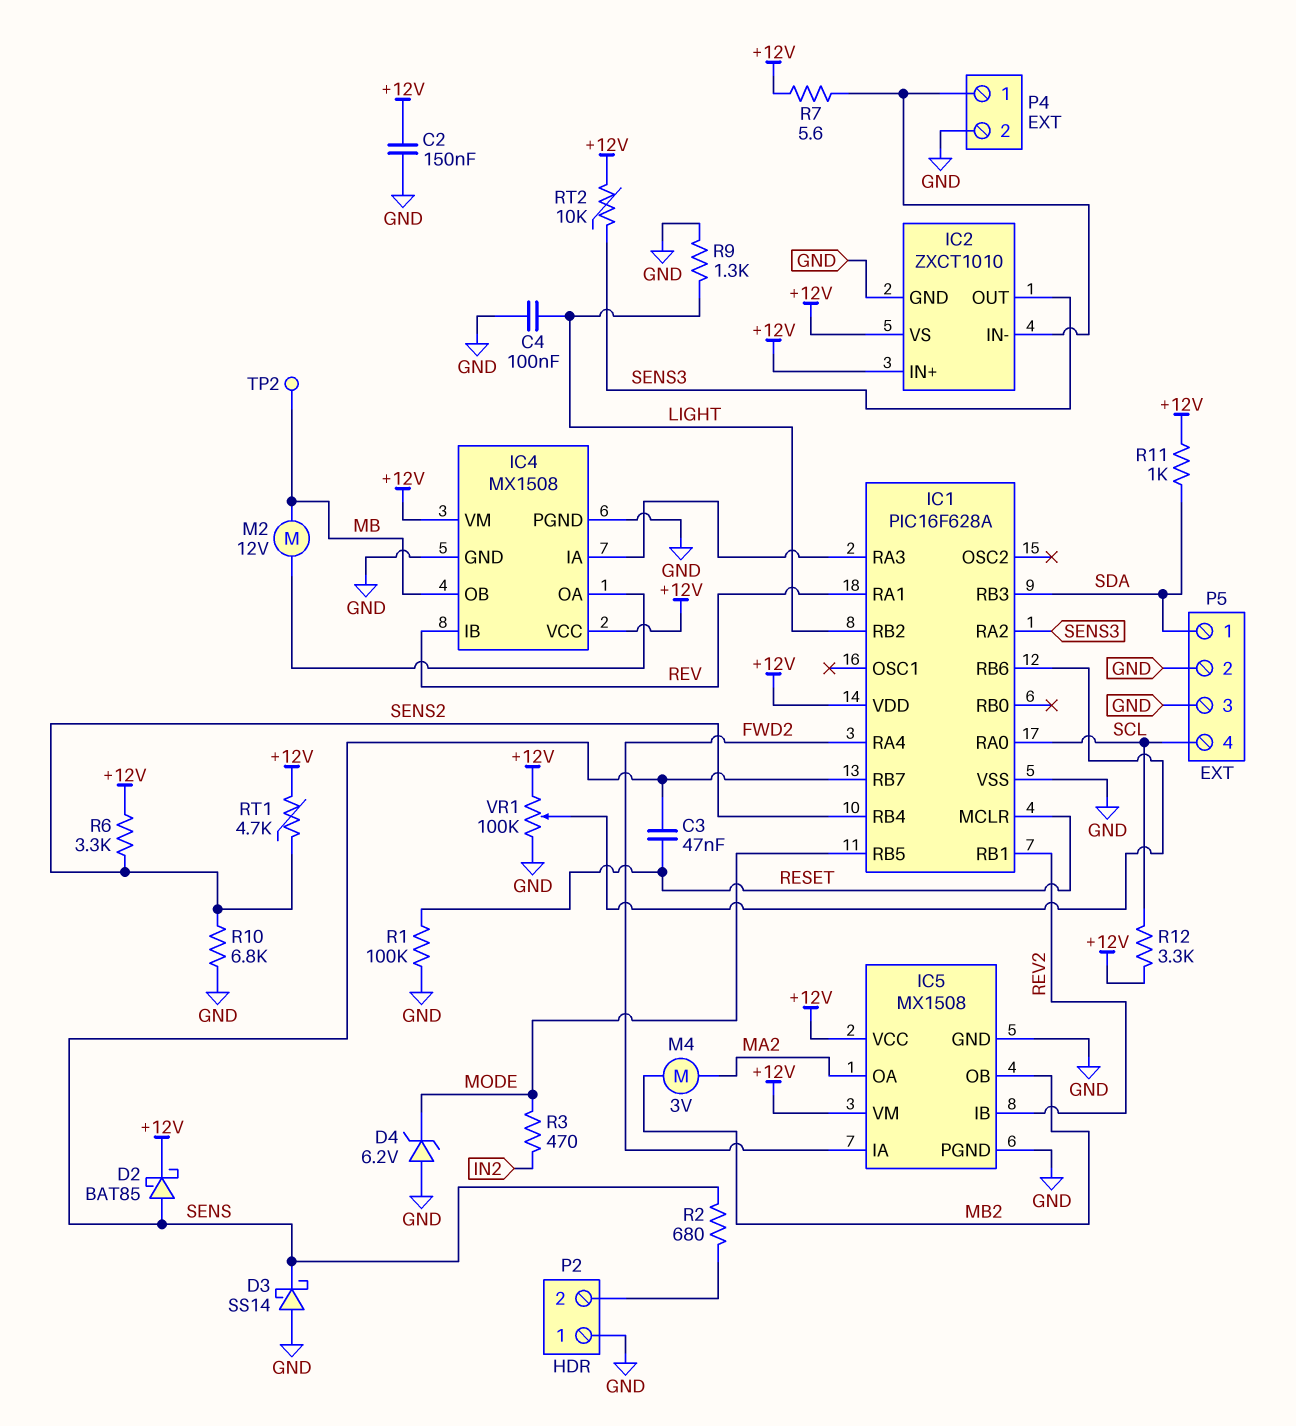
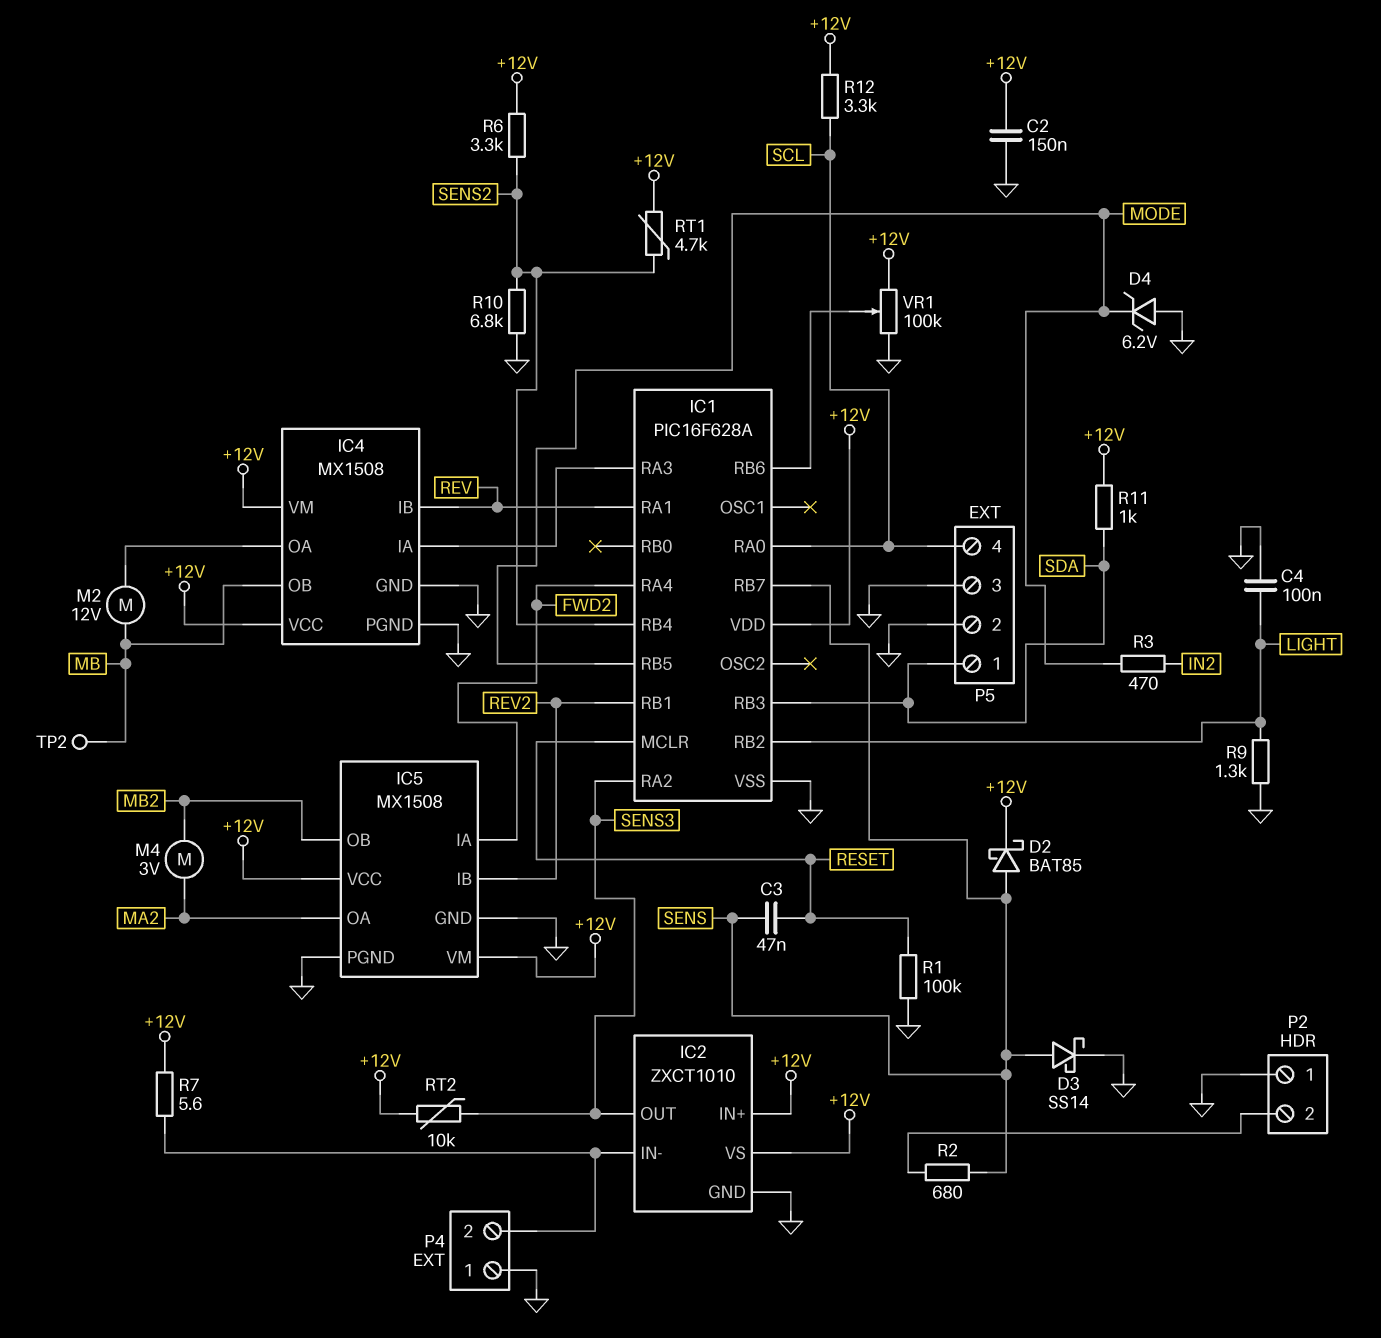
D3: schottky SS14 (A GND, K SENS) -> schottky SS14 (A SENS, K GND)
P4 pin 1: IC2/IN- -> GND
P4 pin 2: GND -> IC2/IN-

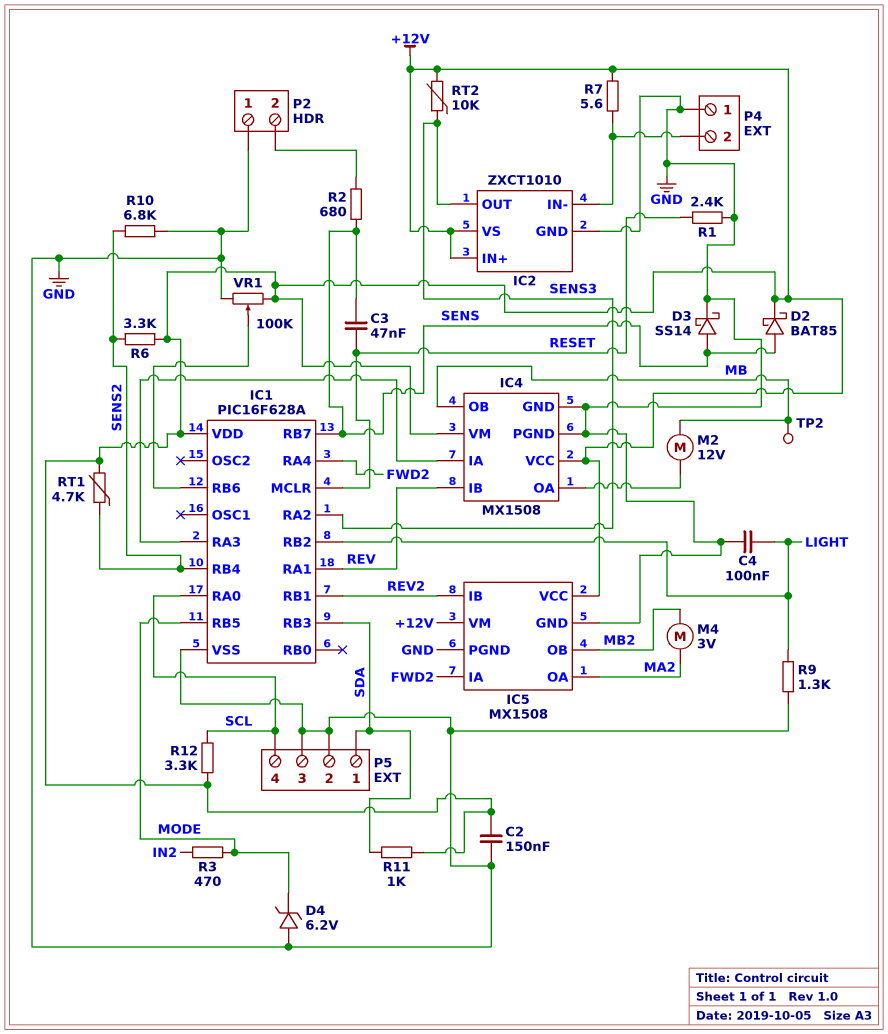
R1: 100k (GND, RESET) -> 2.4k (GND, RESET)

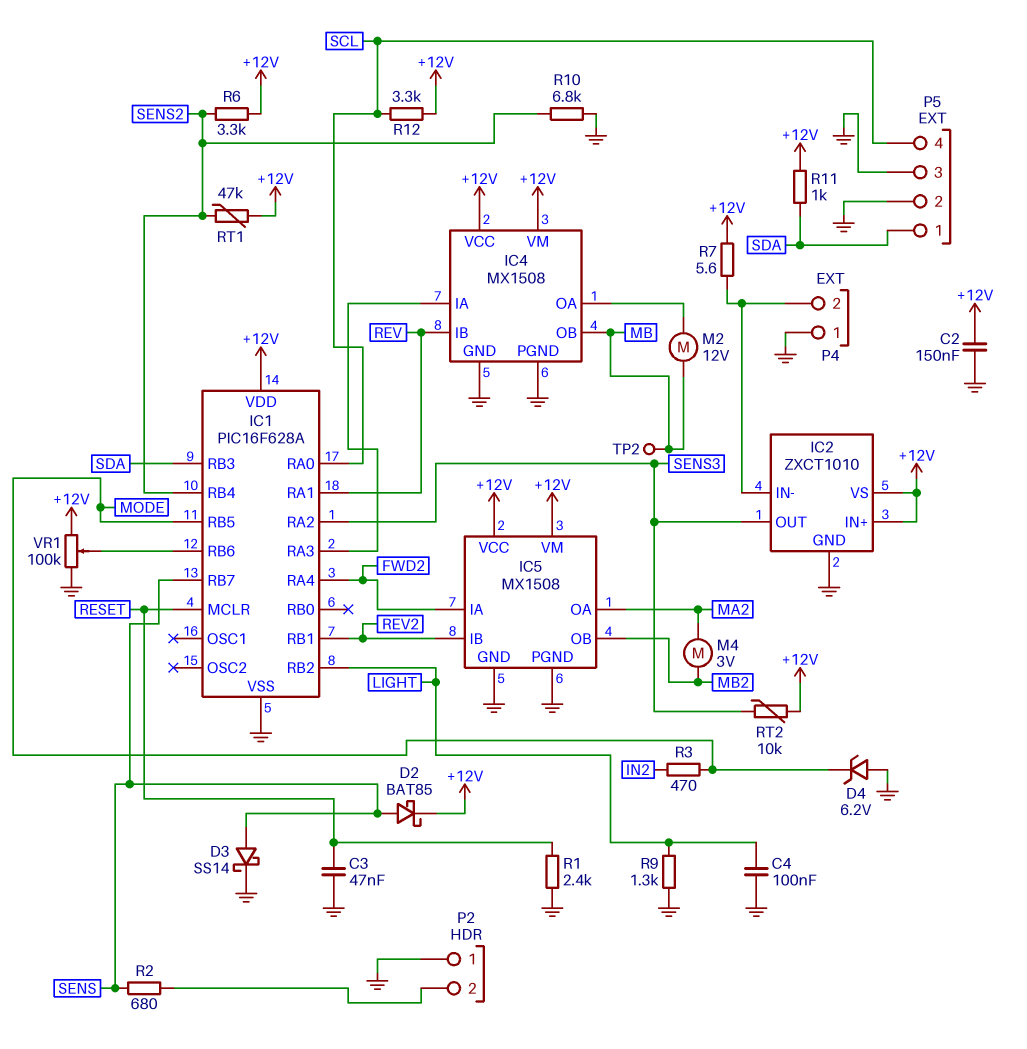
C3: 47nF (RESET, SENS) -> 47nF (GND, RESET)
RT1: 4.7k (+12V, SENS2) -> 47k (+12V, SENS2)

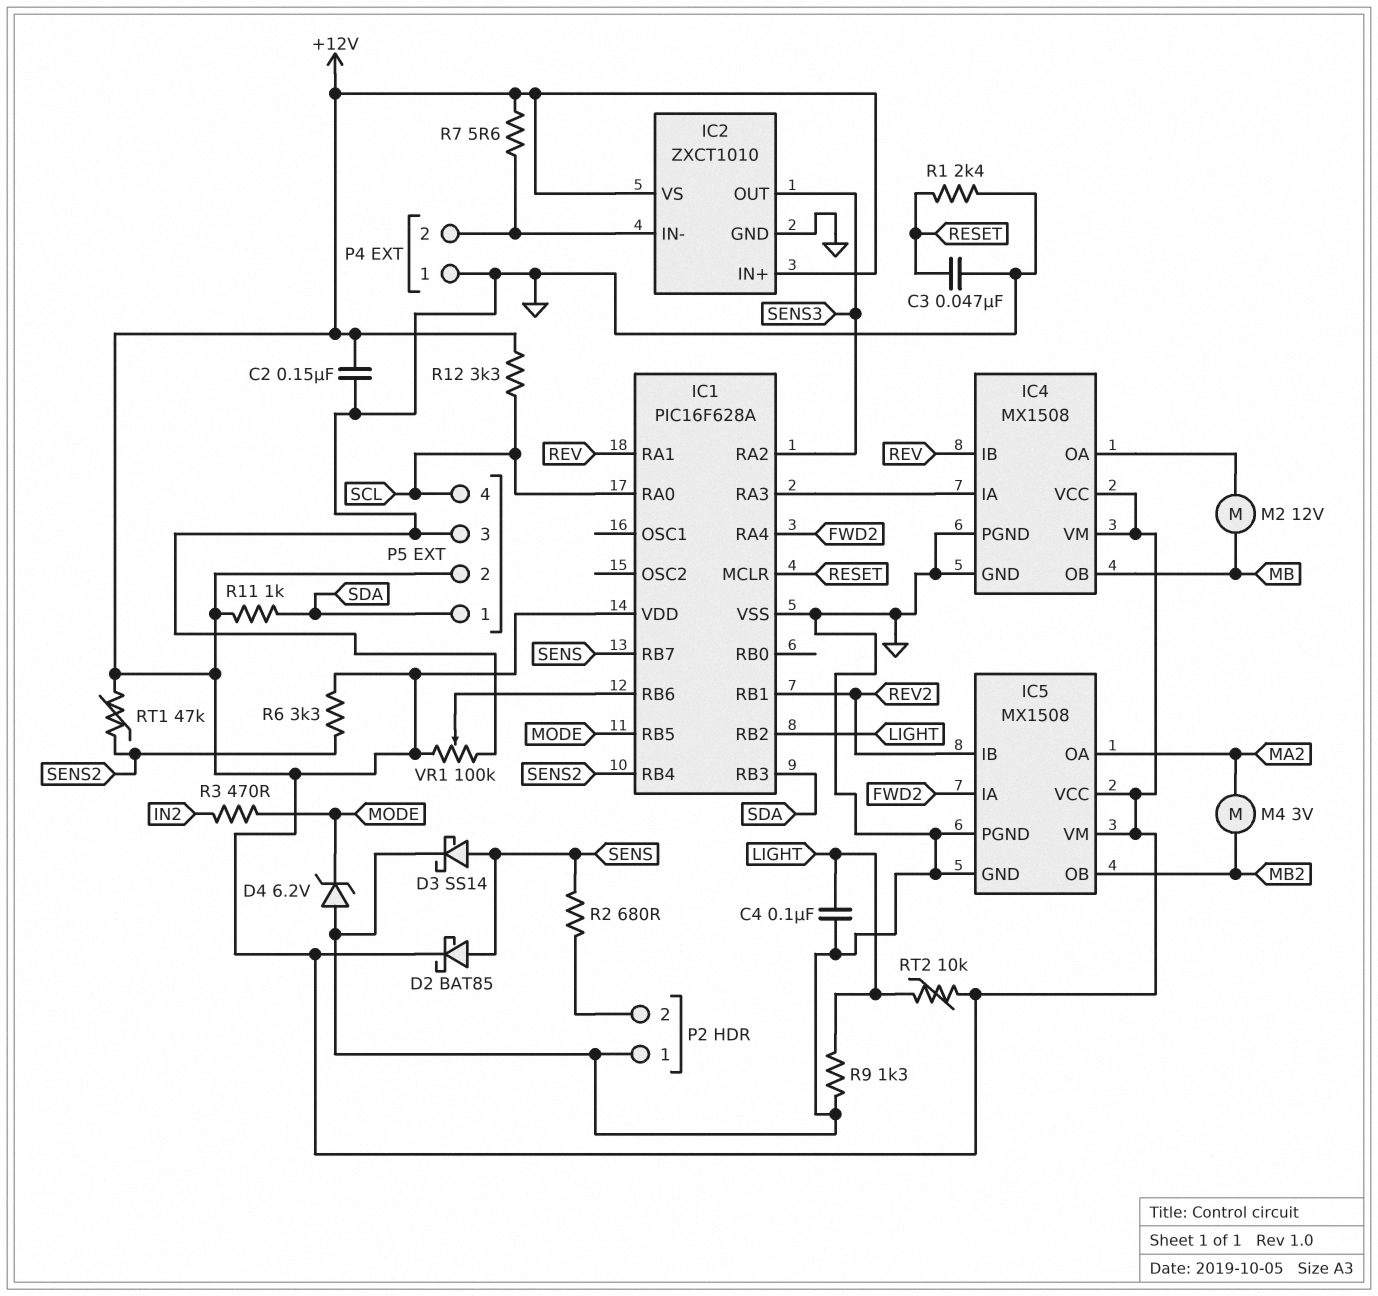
P5 pin 2: GND -> +12V
R10: 6.8k (GND, SENS2) -> none
RT2: 10k (+12V, SENS3) -> 10k (+12V, LIGHT)
TP2: test point (MB) -> none

